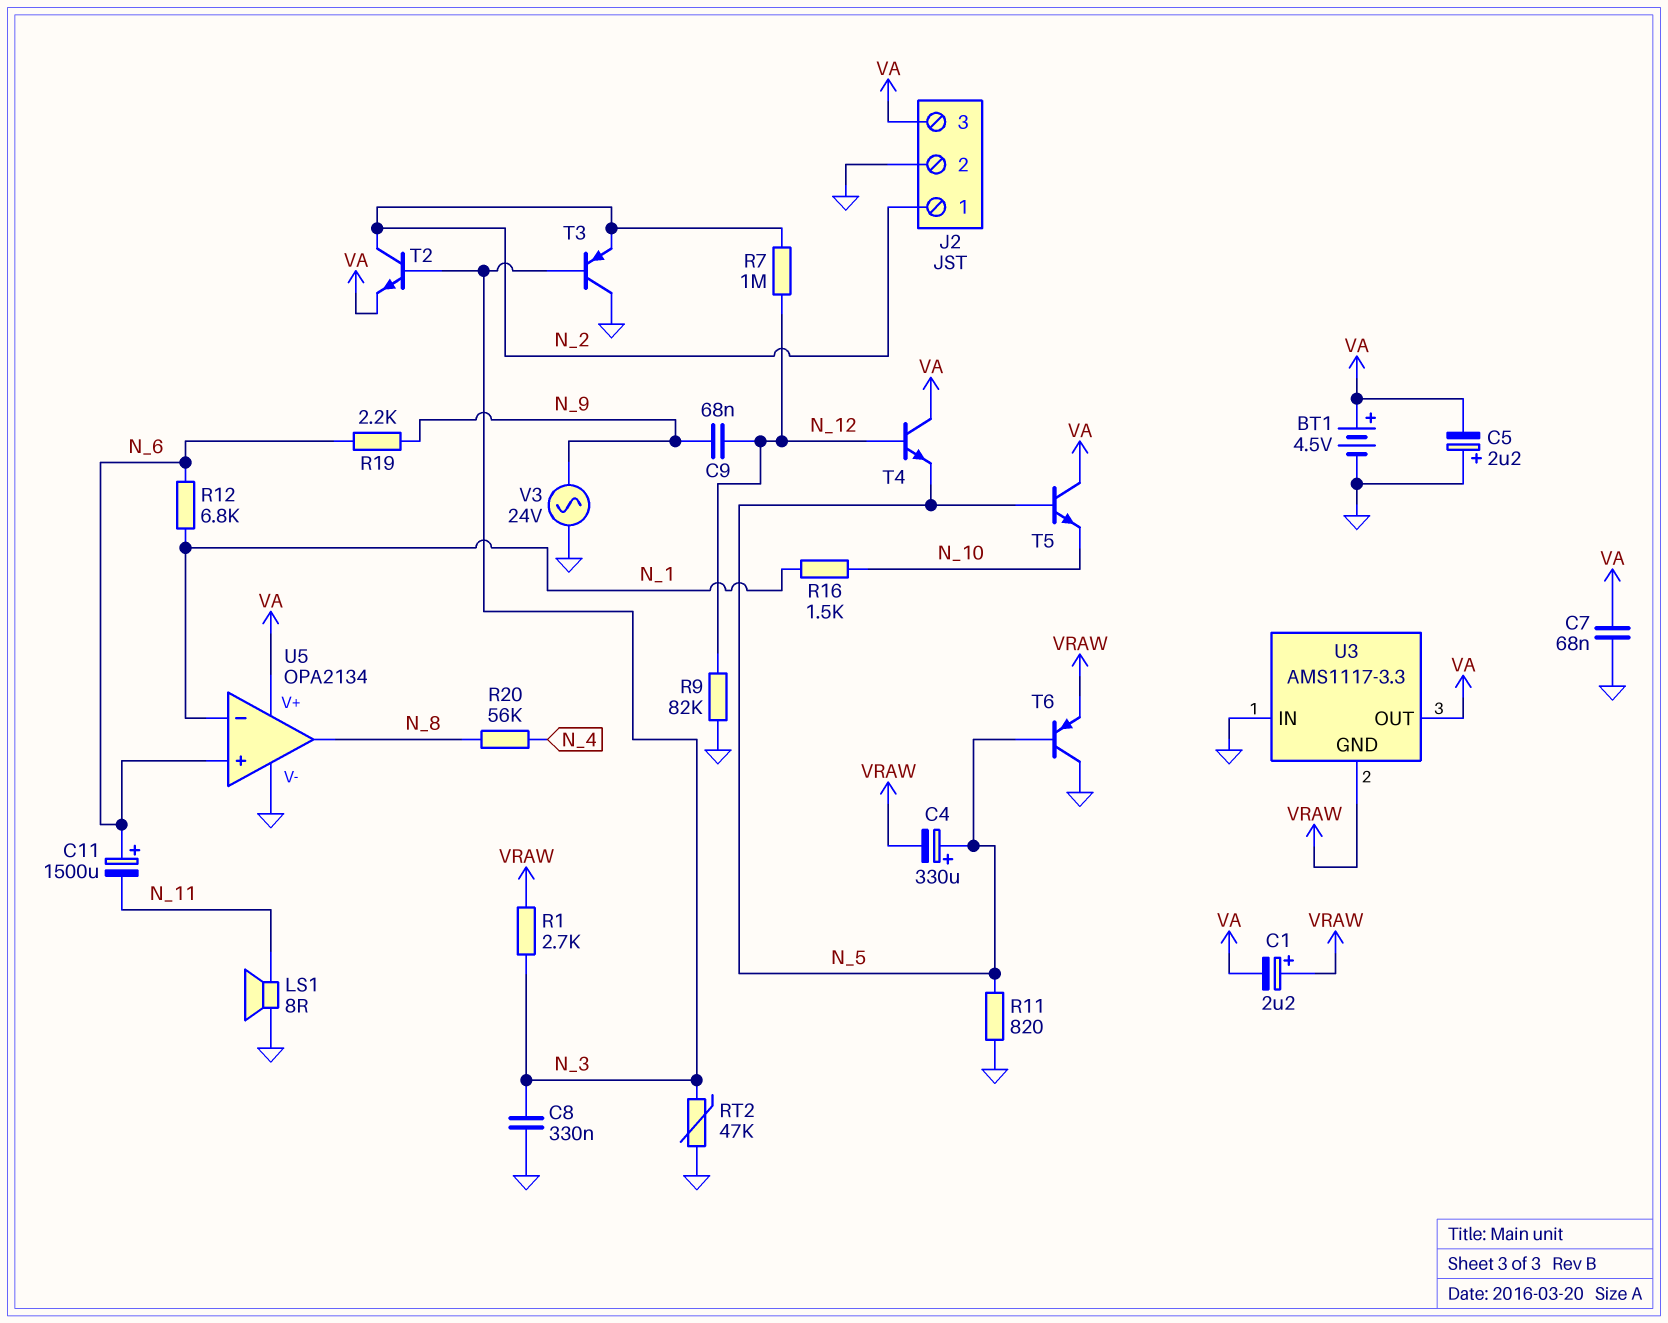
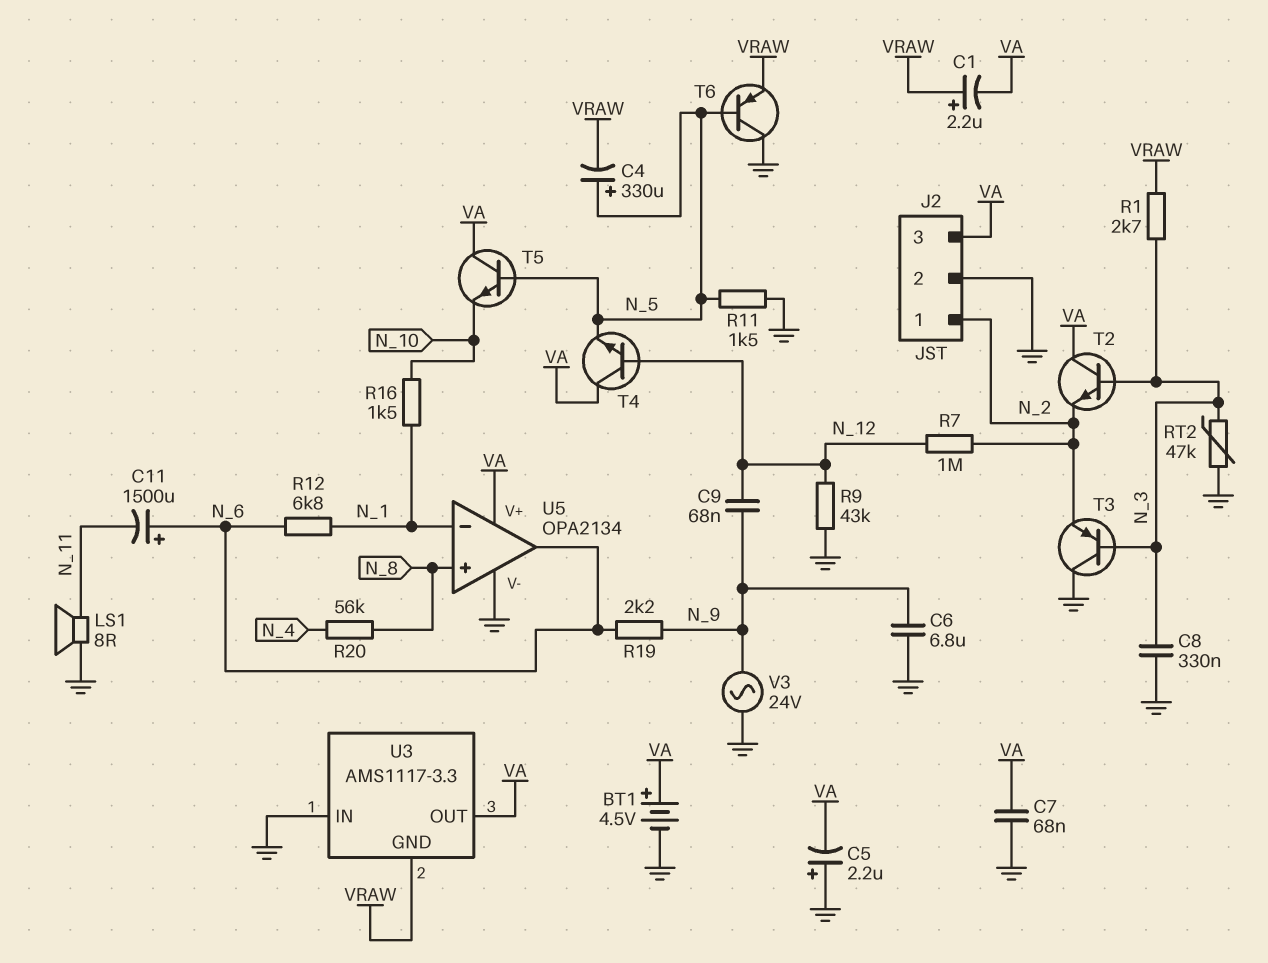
C6: none -> 6.8uF (GND, N_9)
R9: 82k (GND, N_12) -> 43k (GND, N_12)
R11: 820 (GND, N_5) -> 1.5k (GND, N_5)
T2: NPN (B N_3, C N_2, E VA) -> NPN (B N_3, C VA, E N_2)
U5 pin in+: N_6 -> N_8
U5 pin out: N_8 -> N_6

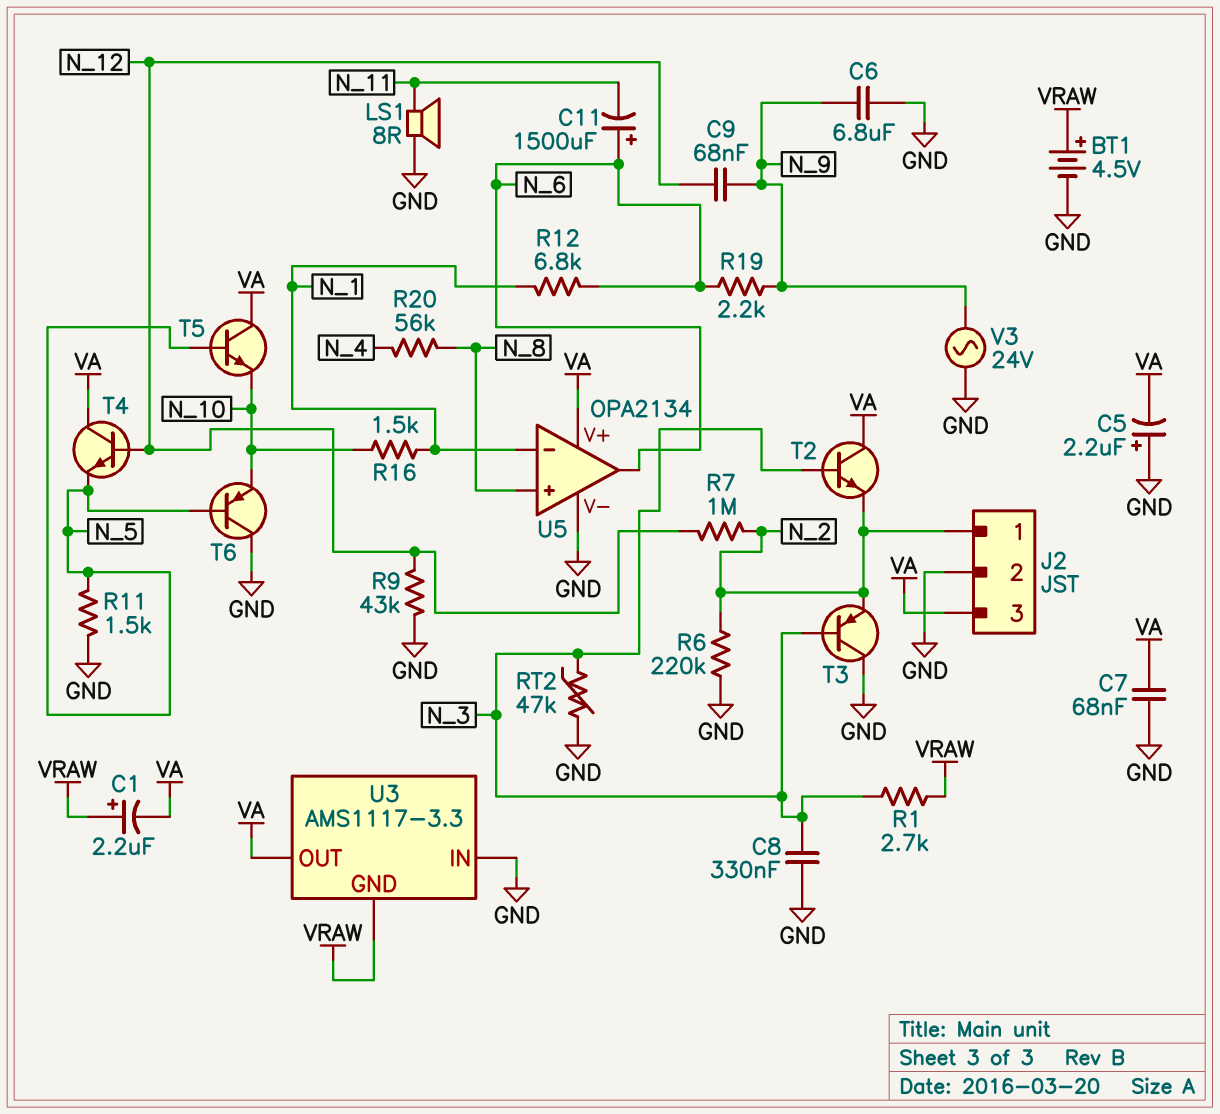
BT1: 4.5V (plus VA, minus GND) -> 4.5V (plus VRAW, minus GND)
C4: 330uF (plus N_5, minus VRAW) -> none
R6: none -> 220k (GND, N_2)
T6: PNP (B N_5, C GND, E VRAW) -> PNP (B N_5, C GND, E N_10)

